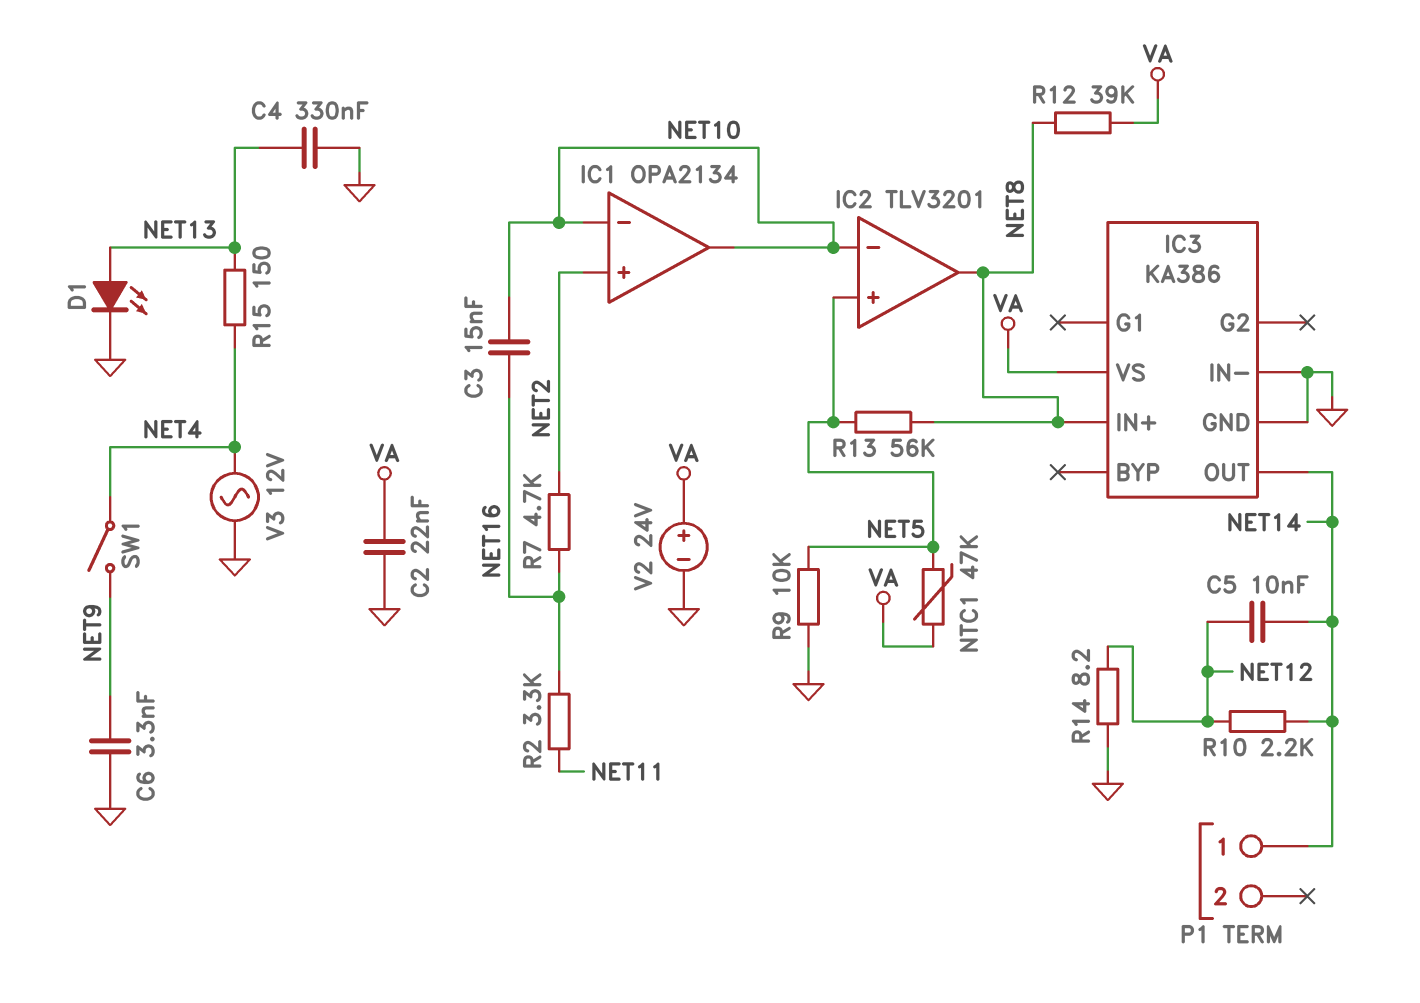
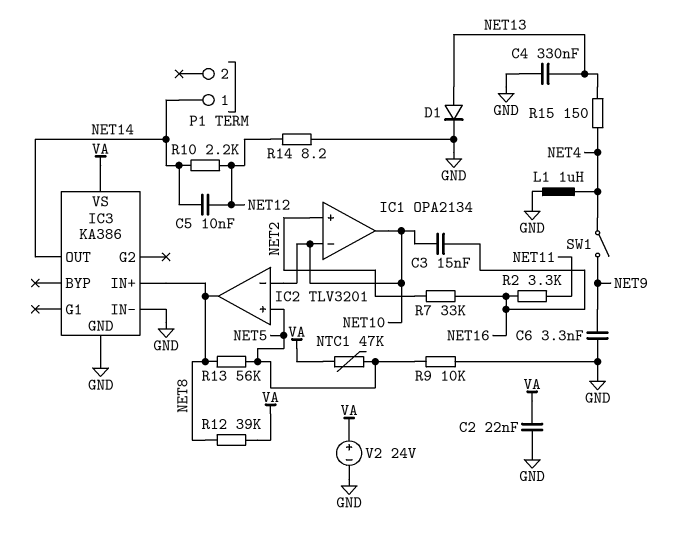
D1: LED (A NET13, K GND) -> diode (A NET13, K GND)
L1: none -> 1uH (GND, NET4)
R7: 4.7k (NET2, NET16) -> 33k (NET2, NET16)
V3: AC 12V (GND, NET4) -> none

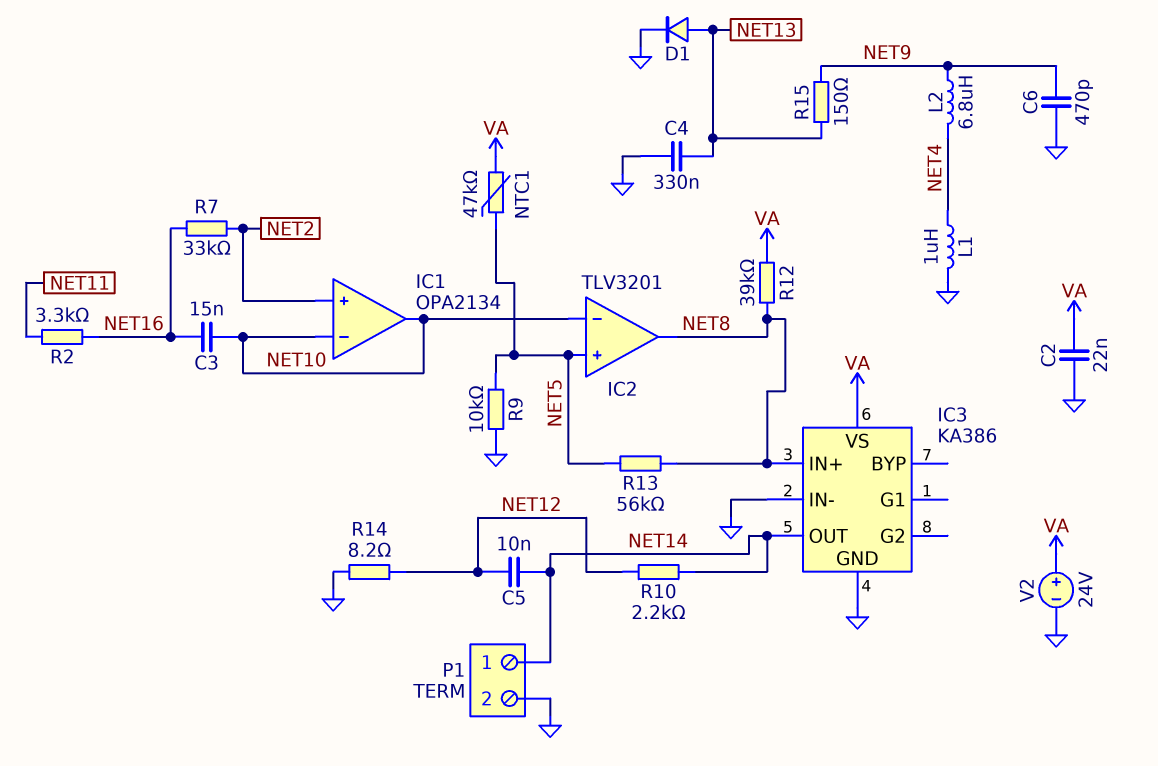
C6: 3.3nF (GND, NET9) -> 470pF (GND, NET9)
L2: none -> 6.8uH (NET4, NET9)
P1 pin 2: none -> GND
R15: 150 (NET4, NET13) -> 150 (NET9, NET13)
SW1: switch (NET4, NET9) -> none

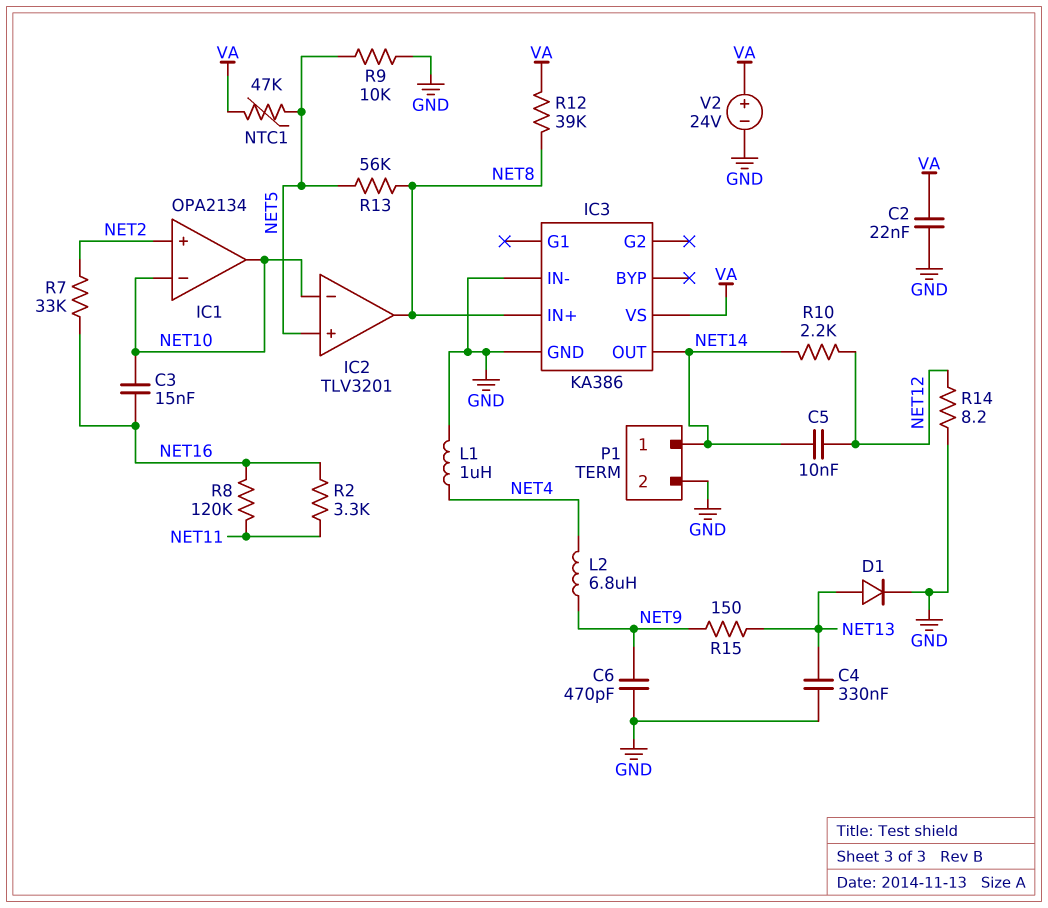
R8: none -> 120k (NET11, NET16)

